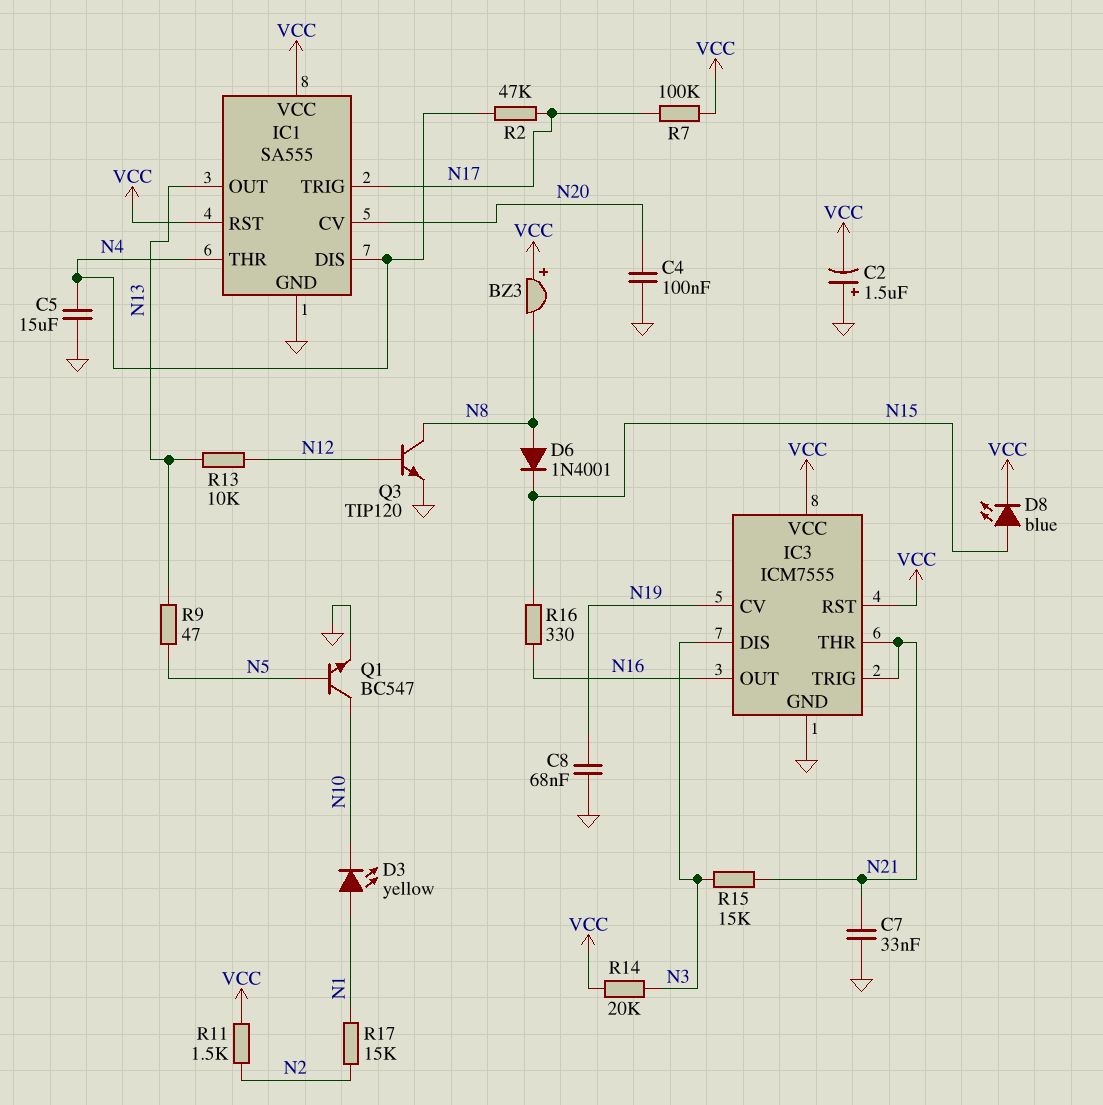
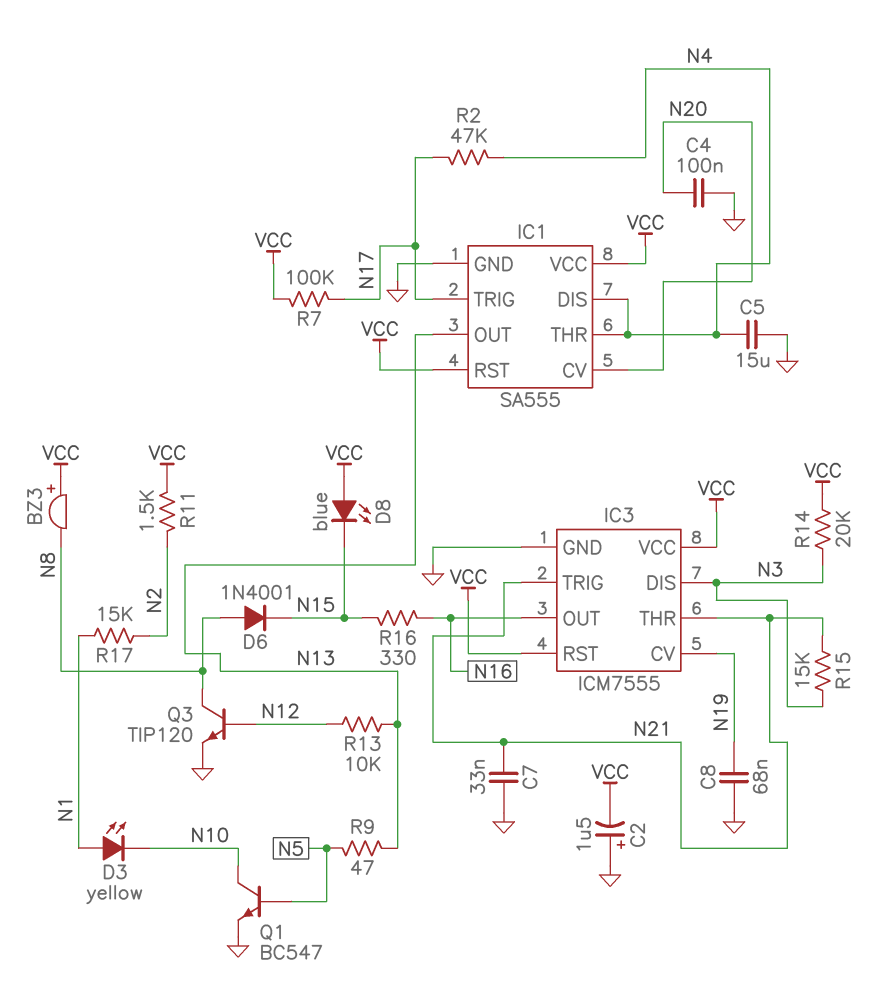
D8: LED blue (A N15, K VCC) -> LED blue (A VCC, K N15)

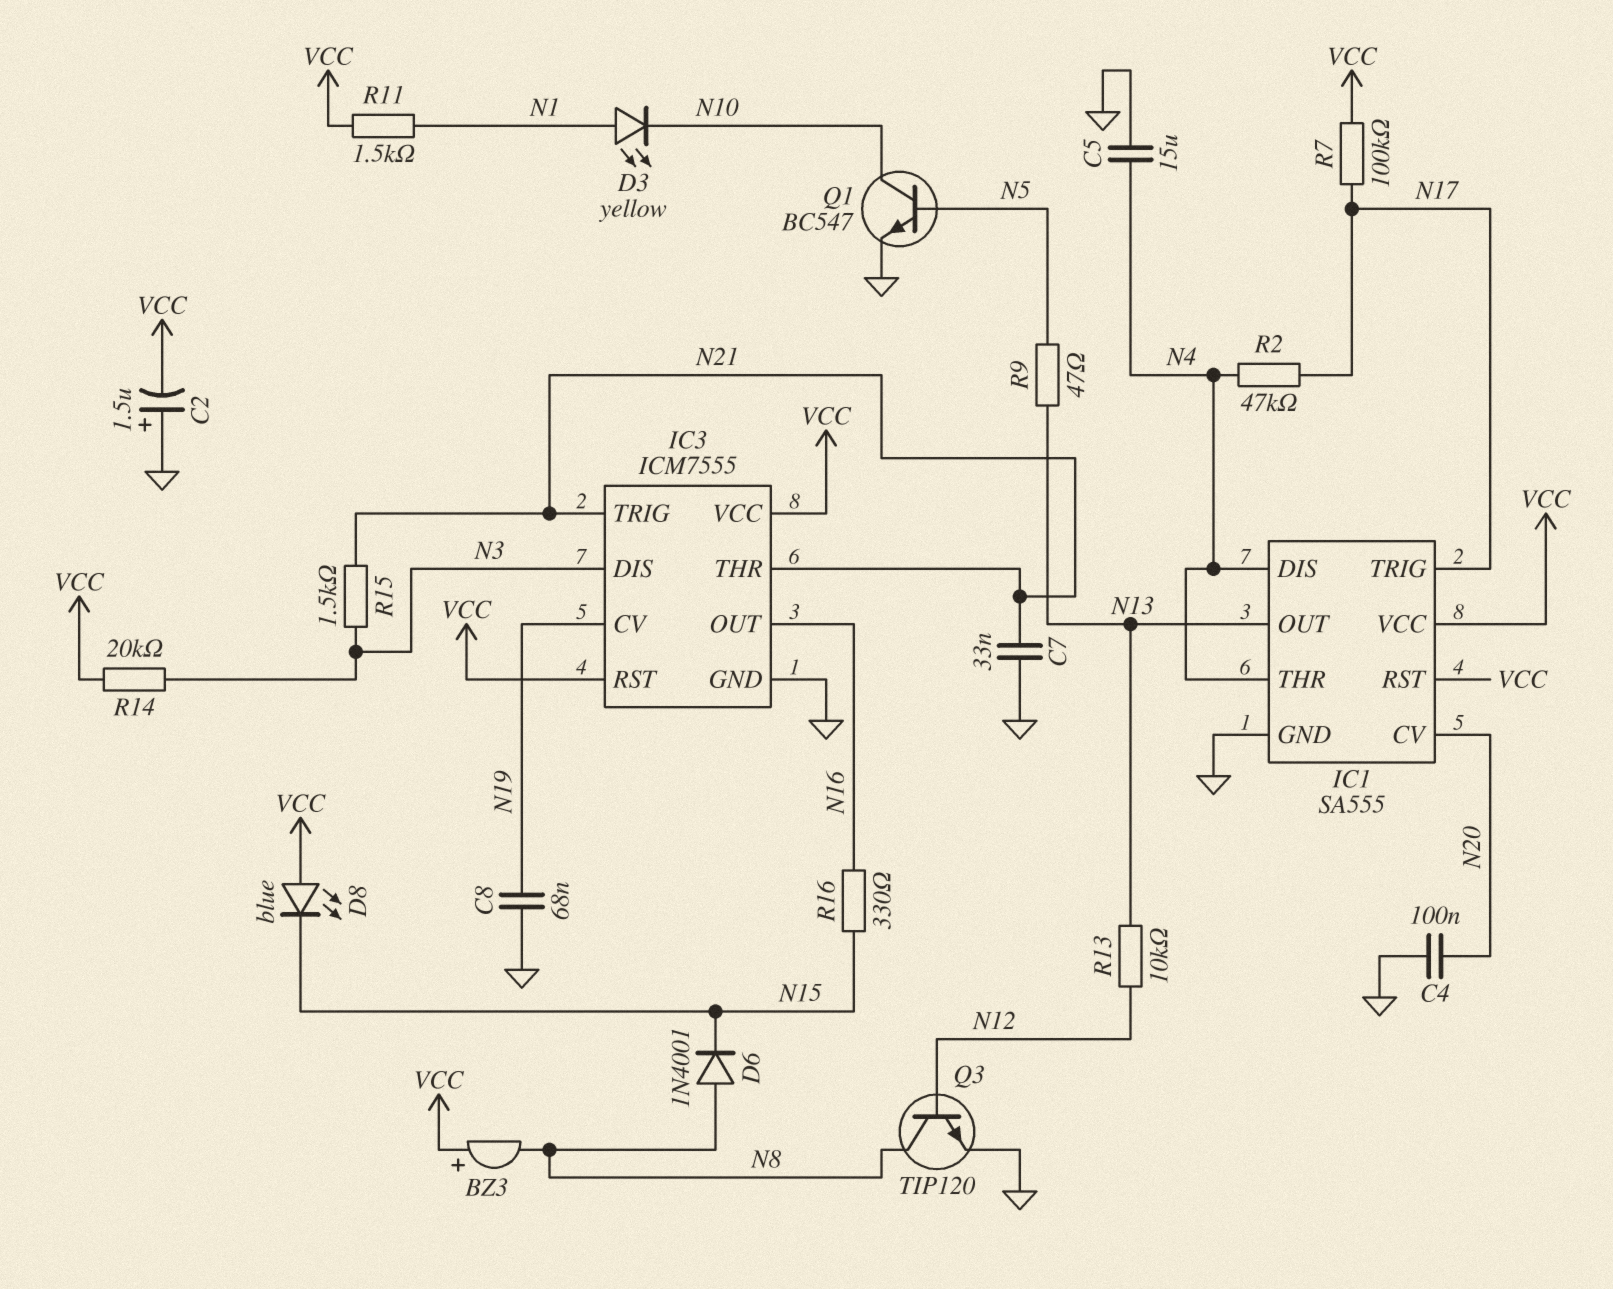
R11: 1.5k (N2, VCC) -> 1.5k (N1, VCC)
R15: 15k (N3, N21) -> 1.5k (N3, N21)
R17: 15k (N1, N2) -> none

